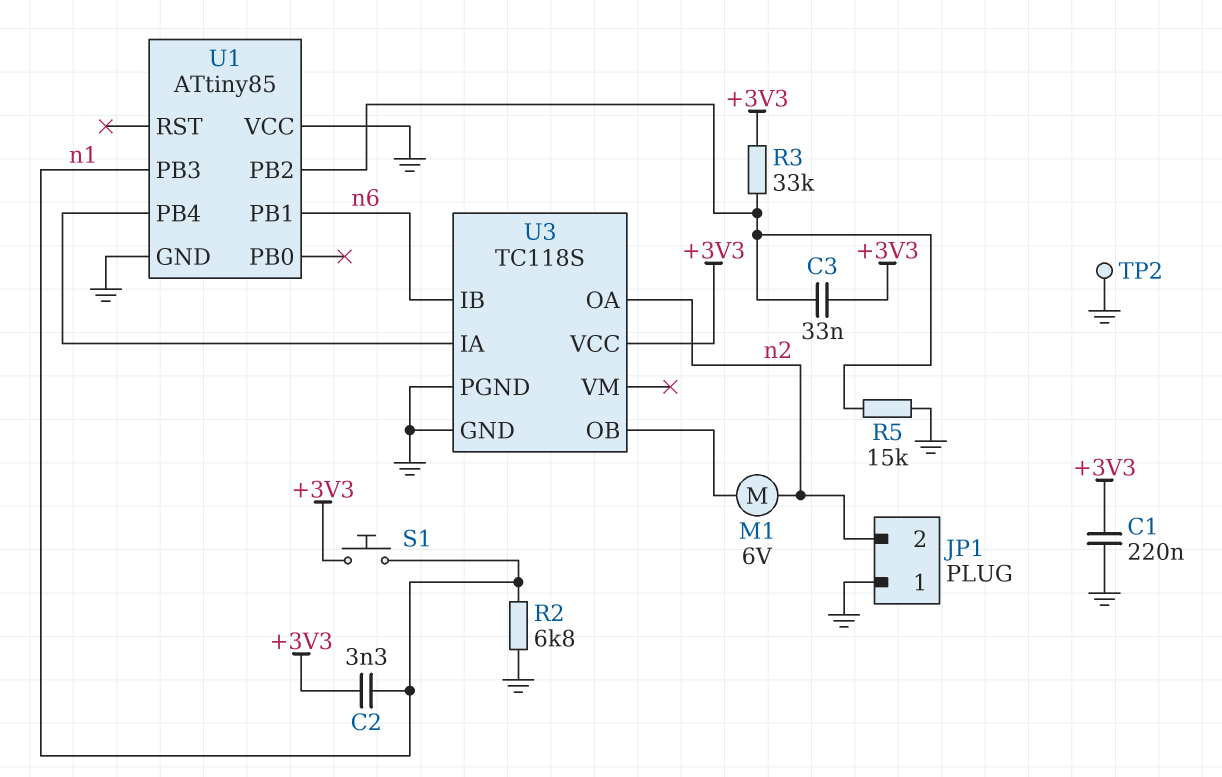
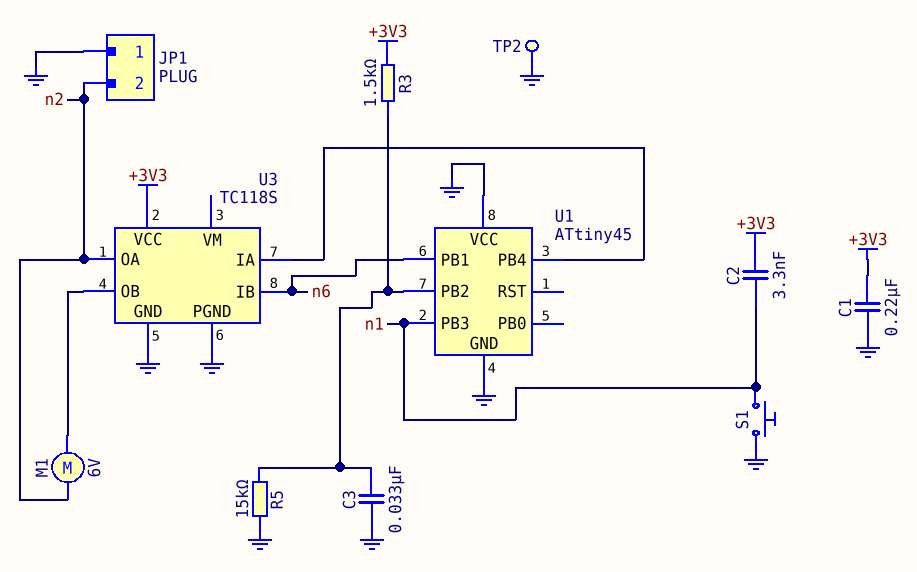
C3: 33nF (+3V3, U1/PB2) -> 33nF (GND, U1/PB2)
R2: 6.8k (GND, n1) -> none
R3: 33k (+3V3, U1/PB2) -> 1.5k (+3V3, U1/PB2)
S1: button (+3V3, n1) -> button (GND, n1)
U1: ATtiny85 -> ATtiny45

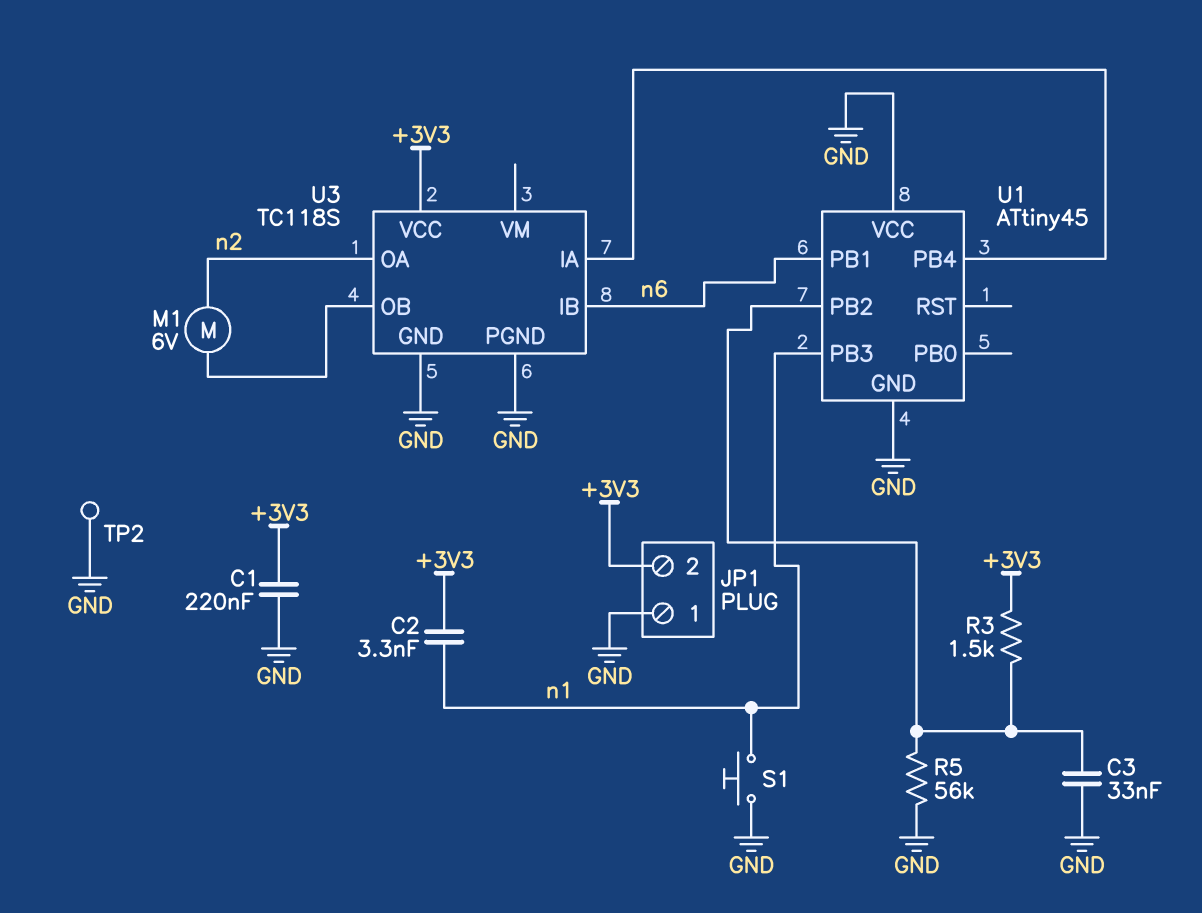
JP1 pin 2: n2 -> +3V3
R5: 15k (GND, U1/PB2) -> 56k (GND, U1/PB2)

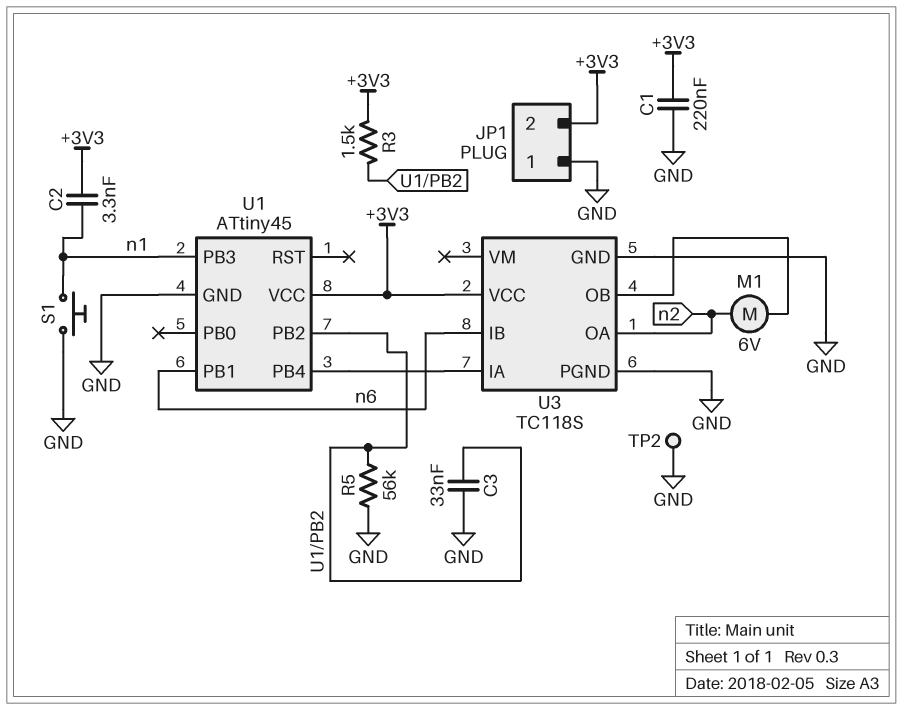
U1 pin VCC: GND -> +3V3

